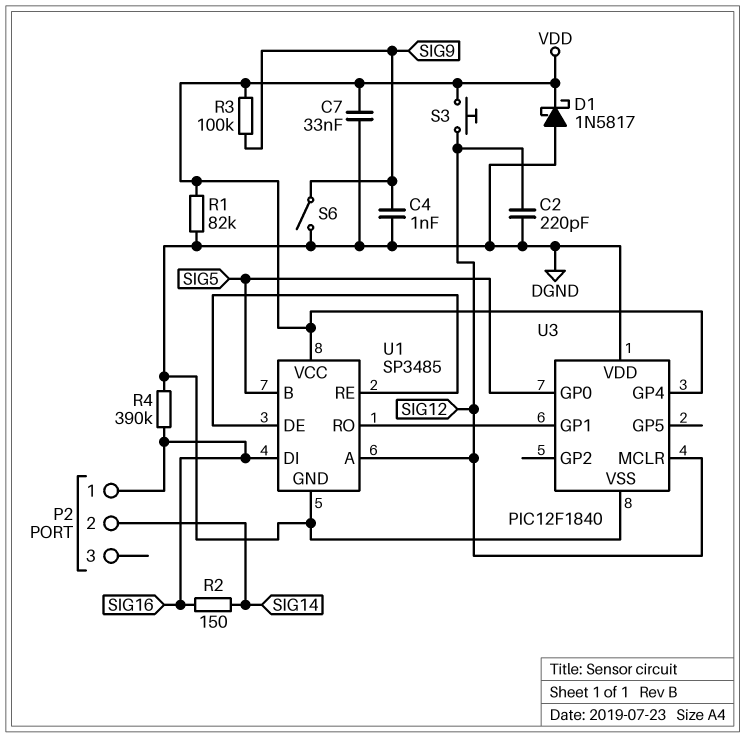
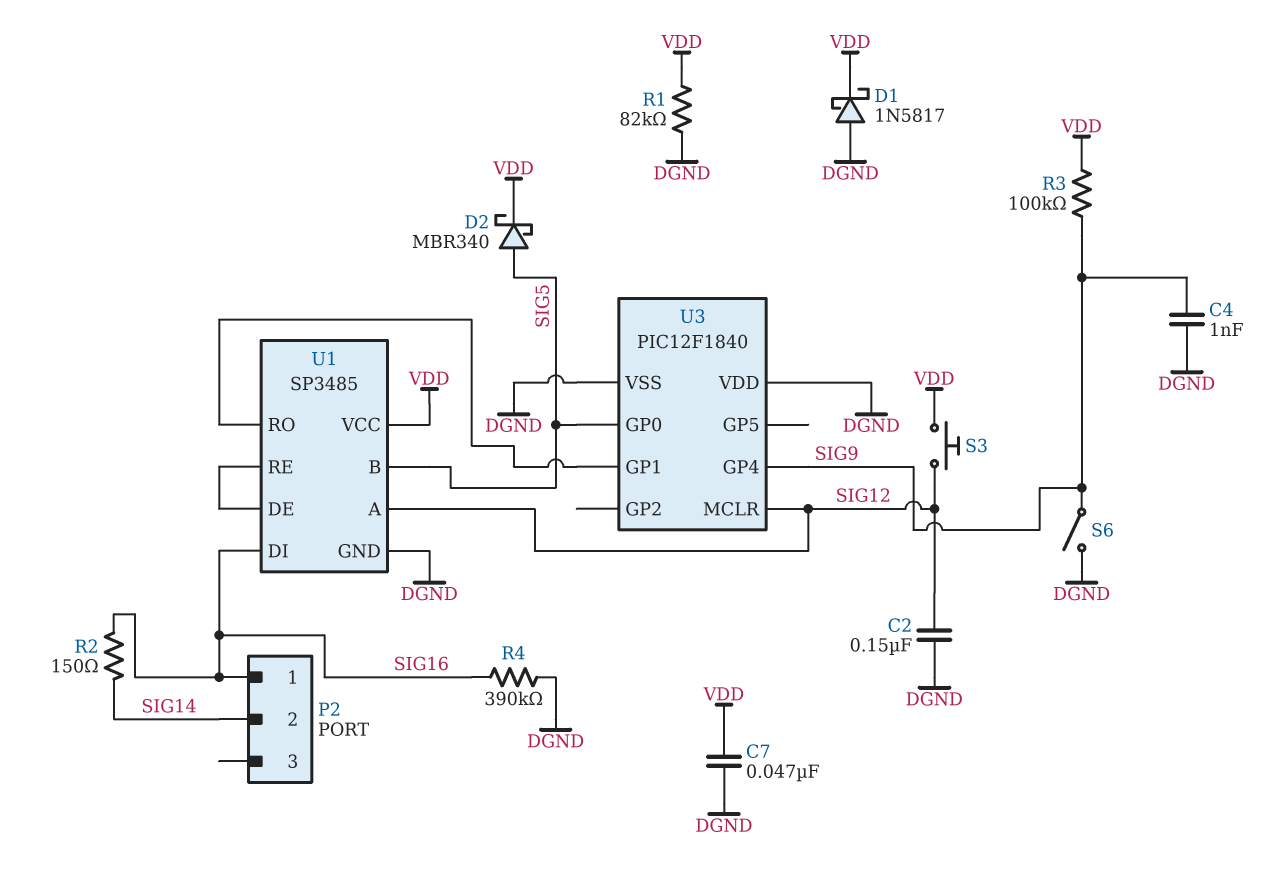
C2: 220pF (DGND, SIG12) -> 150nF (DGND, SIG12)
C7: 33nF (DGND, VDD) -> 47nF (DGND, VDD)
D2: none -> schottky MBR340 (A SIG5, K VDD)
U3 pin GP4: VDD -> SIG9

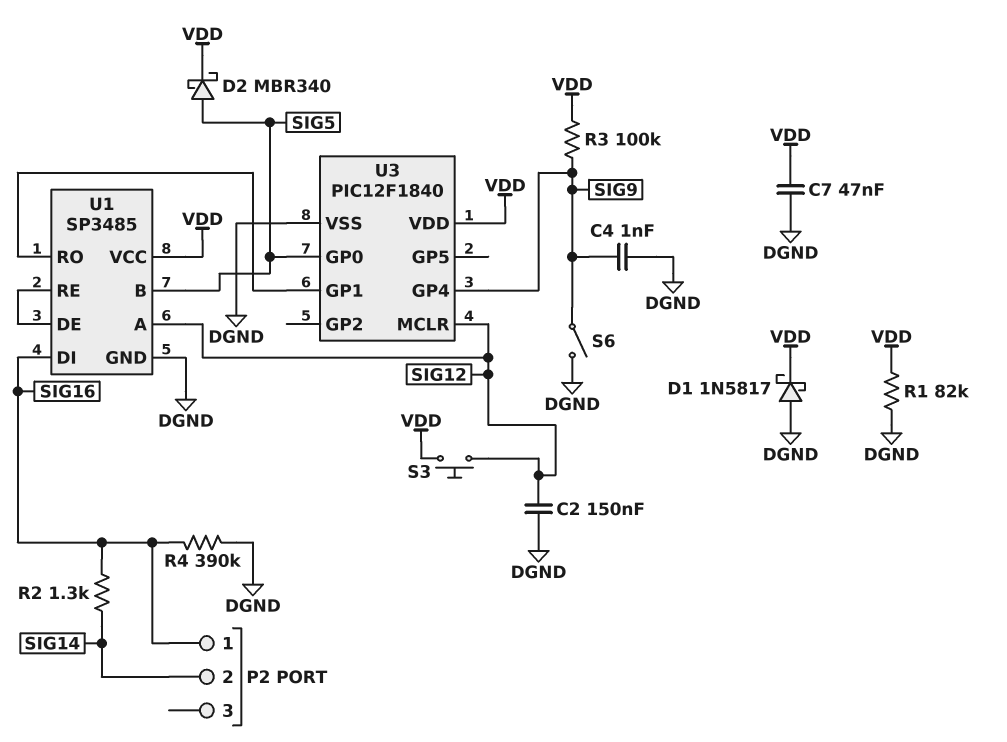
R2: 150 (SIG14, SIG16) -> 1.3k (SIG14, SIG16)
U3 pin VDD: DGND -> VDD

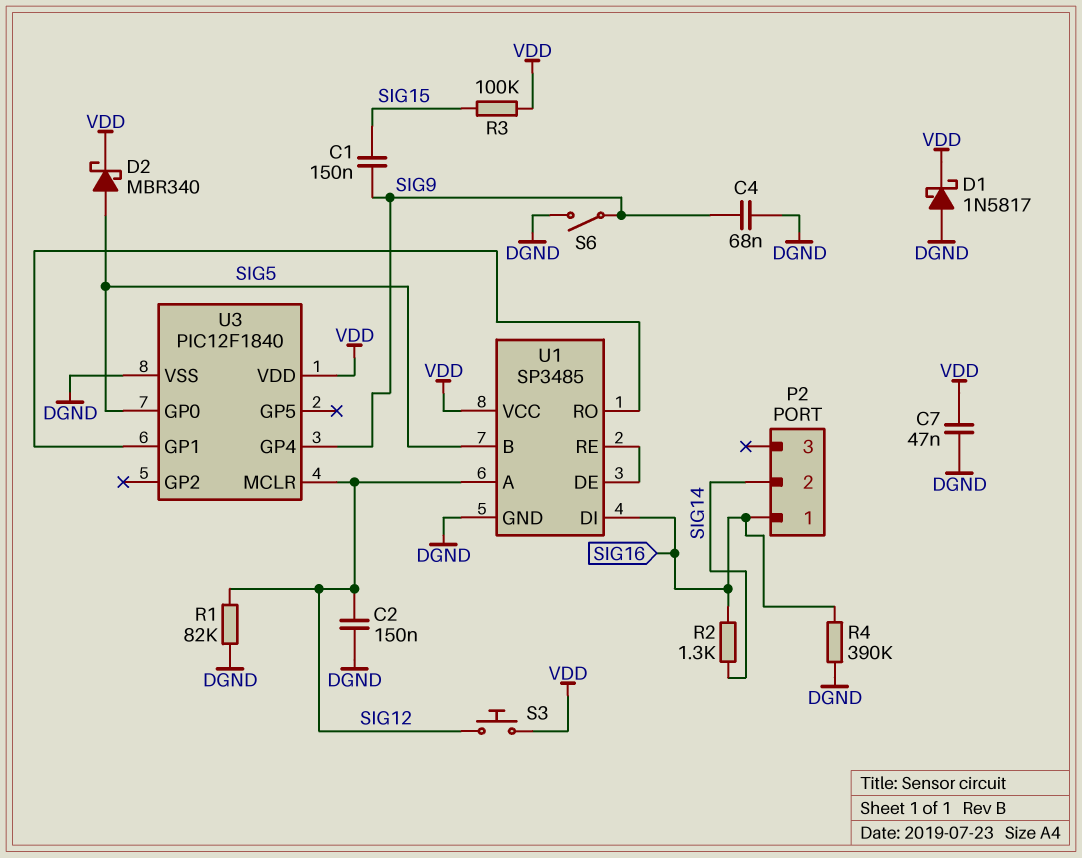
C1: none -> 150nF (SIG9, SIG15)
C4: 1nF (DGND, SIG9) -> 68nF (DGND, SIG9)
R1: 82k (DGND, VDD) -> 82k (DGND, SIG12)
R3: 100k (SIG9, VDD) -> 100k (SIG15, VDD)

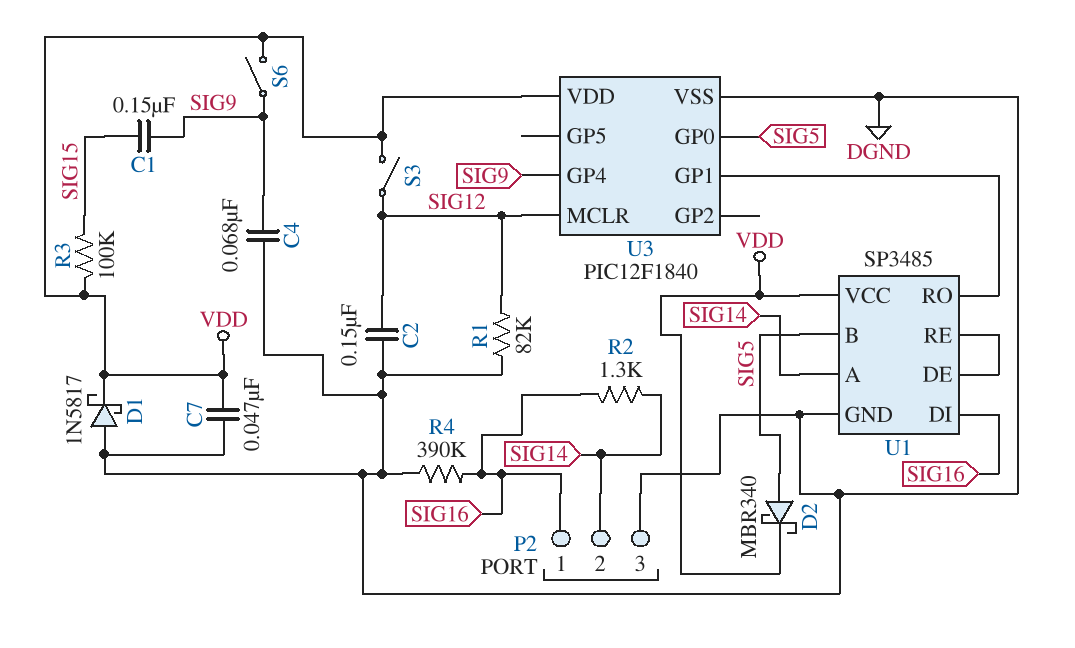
P2 pin 3: none -> DGND
S3: button (SIG12, VDD) -> switch (SIG12, VDD)
S6: switch (DGND, SIG9) -> switch (SIG9, VDD)
U1 pin A: SIG12 -> SIG14

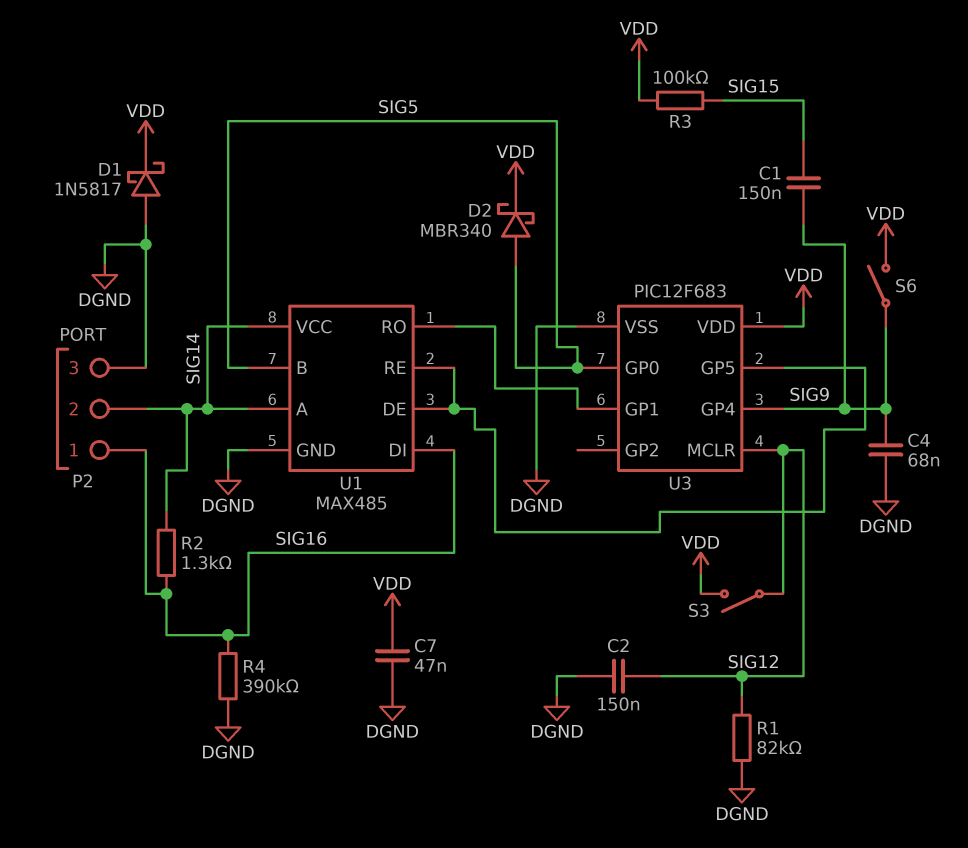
U1: SP3485 -> MAX485
U1 pin VCC: VDD -> SIG14
U3: PIC12F1840 -> PIC12F683
U3 pin GP5: none -> U1/DE

